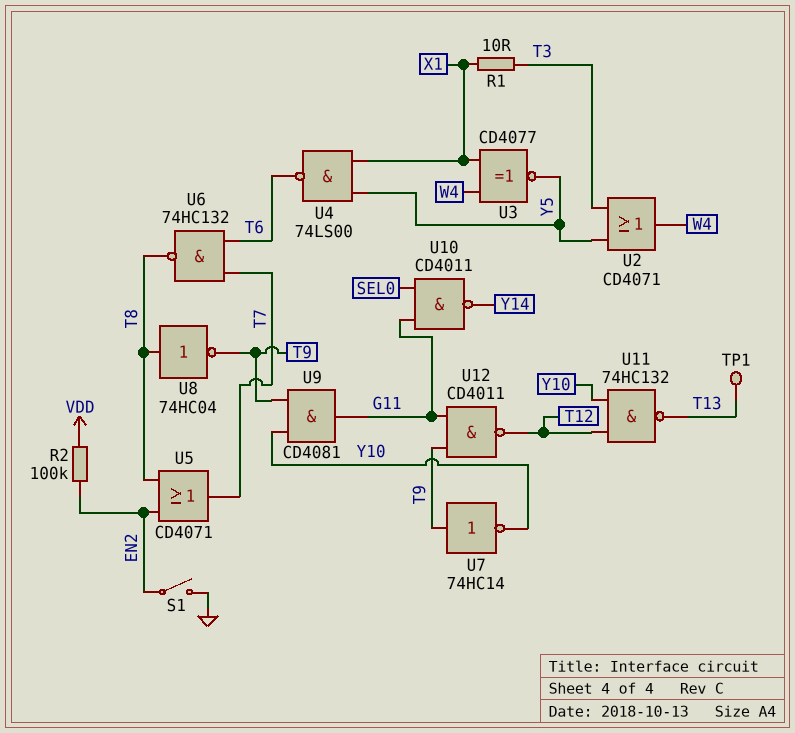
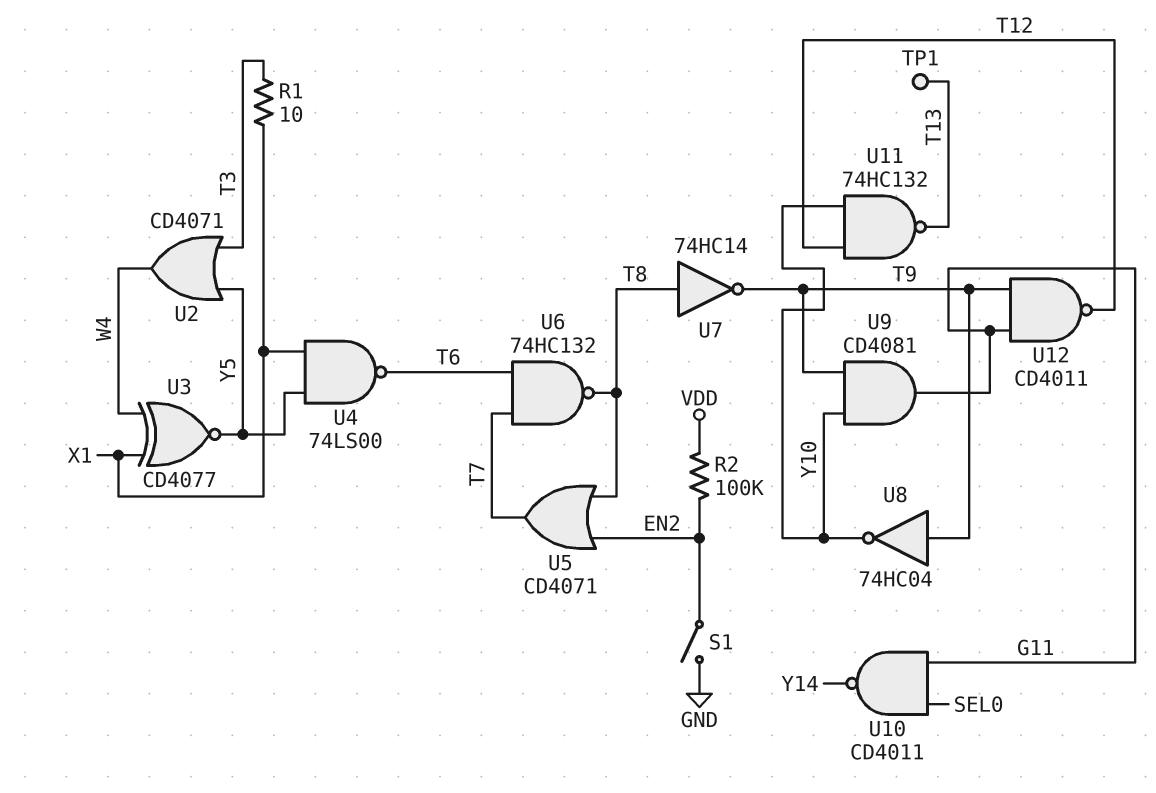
U7: NOT 74HC14 (in T9, out Y10) -> NOT 74HC14 (in T8, out T9)
U8: NOT 74HC04 (in T8, out T9) -> NOT 74HC04 (in T9, out Y10)

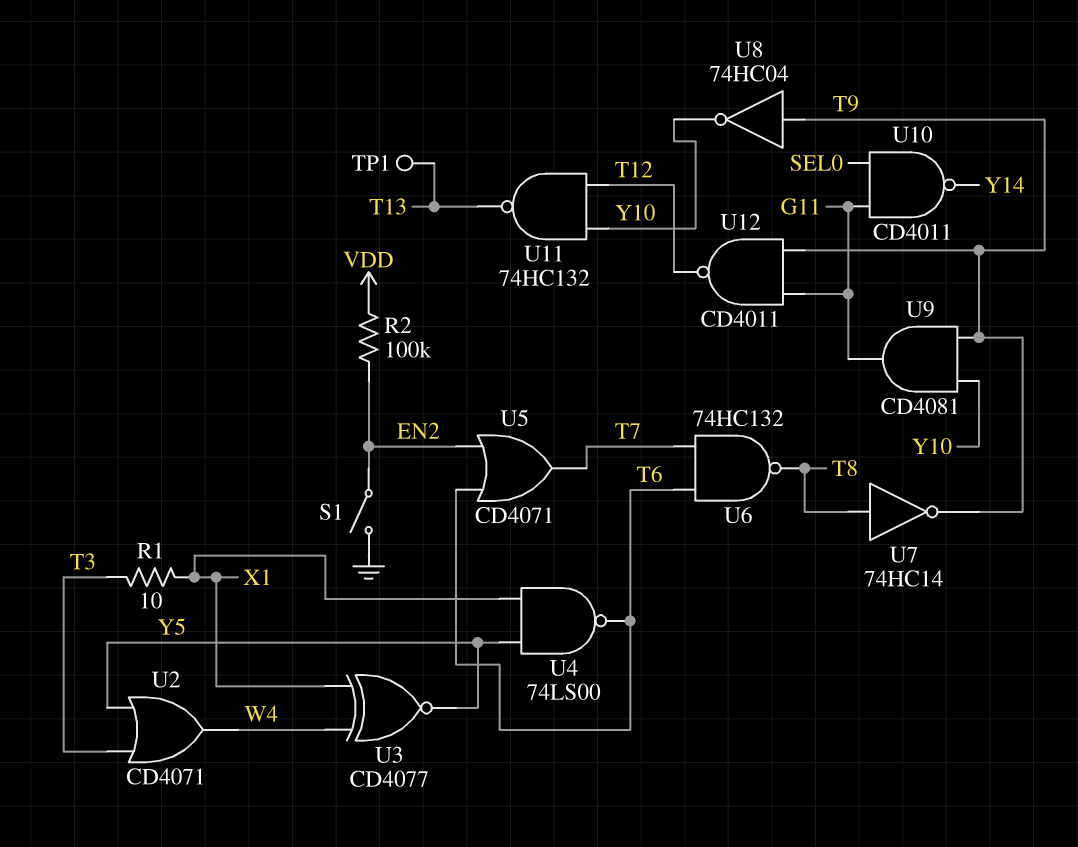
U5: OR CD4071 (in EN2, in T8, out T7) -> OR CD4071 (in EN2, in T6, out T7)

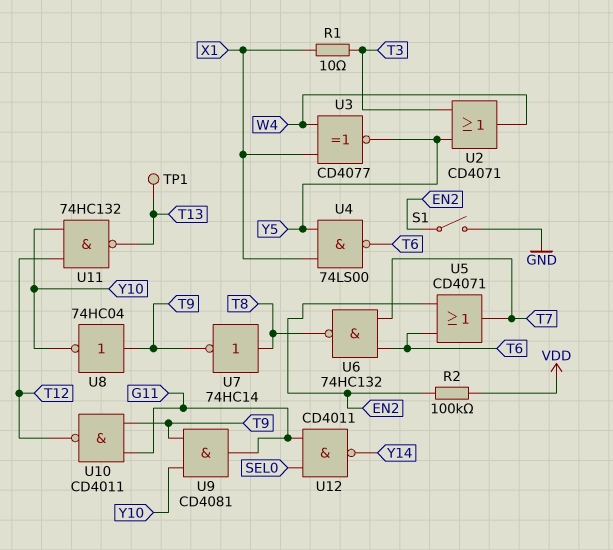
U10: NAND CD4011 (in G11, in SEL0, out Y14) -> NAND CD4011 (in G11, in T9, out T12)
U12: NAND CD4011 (in G11, in T9, out T12) -> NAND CD4011 (in G11, in SEL0, out Y14)

